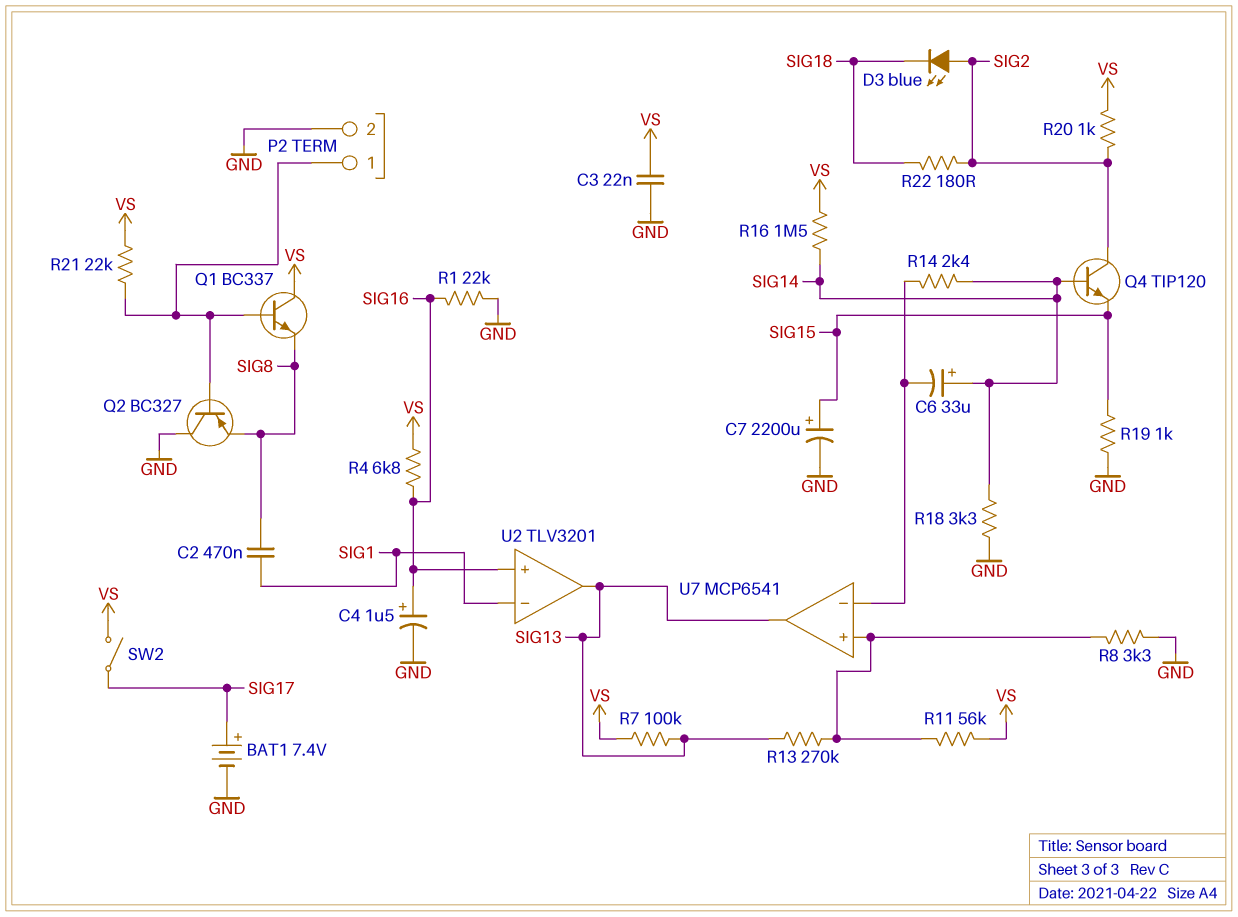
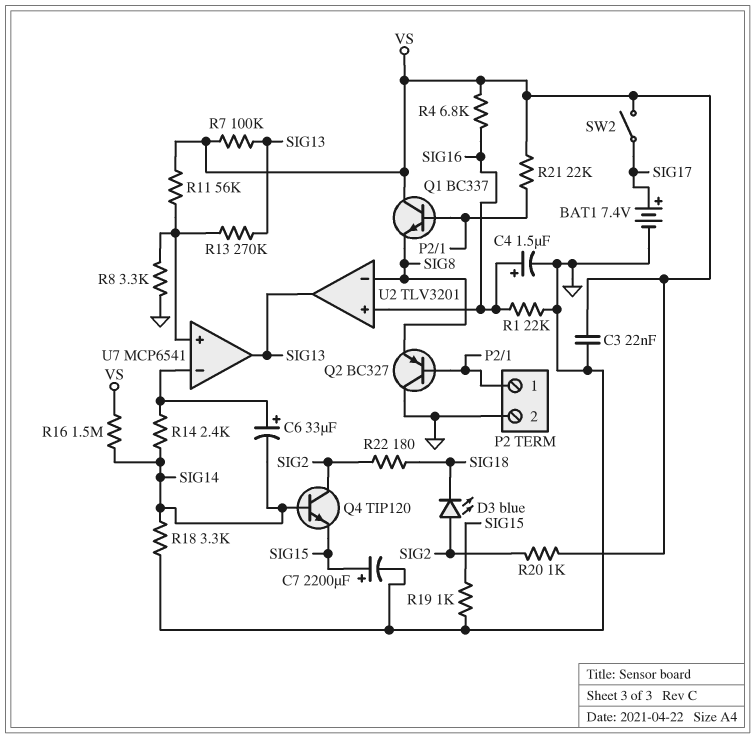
C2: 470nF (SIG1, SIG8) -> none
C6: 33uF (plus SIG14, minus U7/in-) -> 33uF (plus U7/in-, minus SIG14)
U2 pin in-: SIG1 -> SIG8

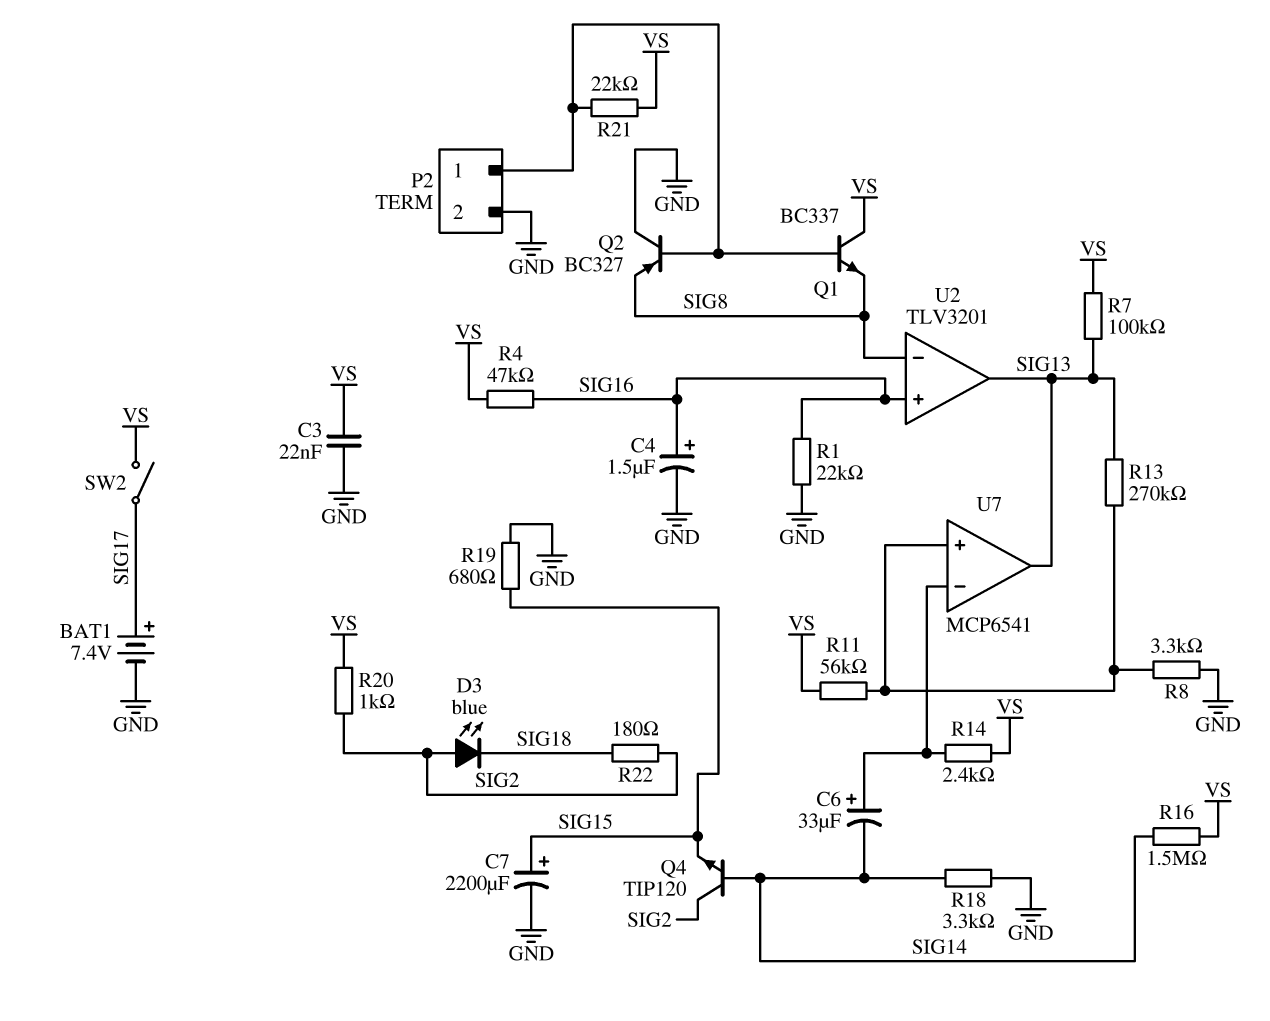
R4: 6.8k (SIG16, VS) -> 47k (SIG16, VS)
R14: 2.4k (SIG14, U7/in-) -> 2.4k (U7/in-, VS)
R19: 1k (GND, SIG15) -> 680 (GND, SIG15)

